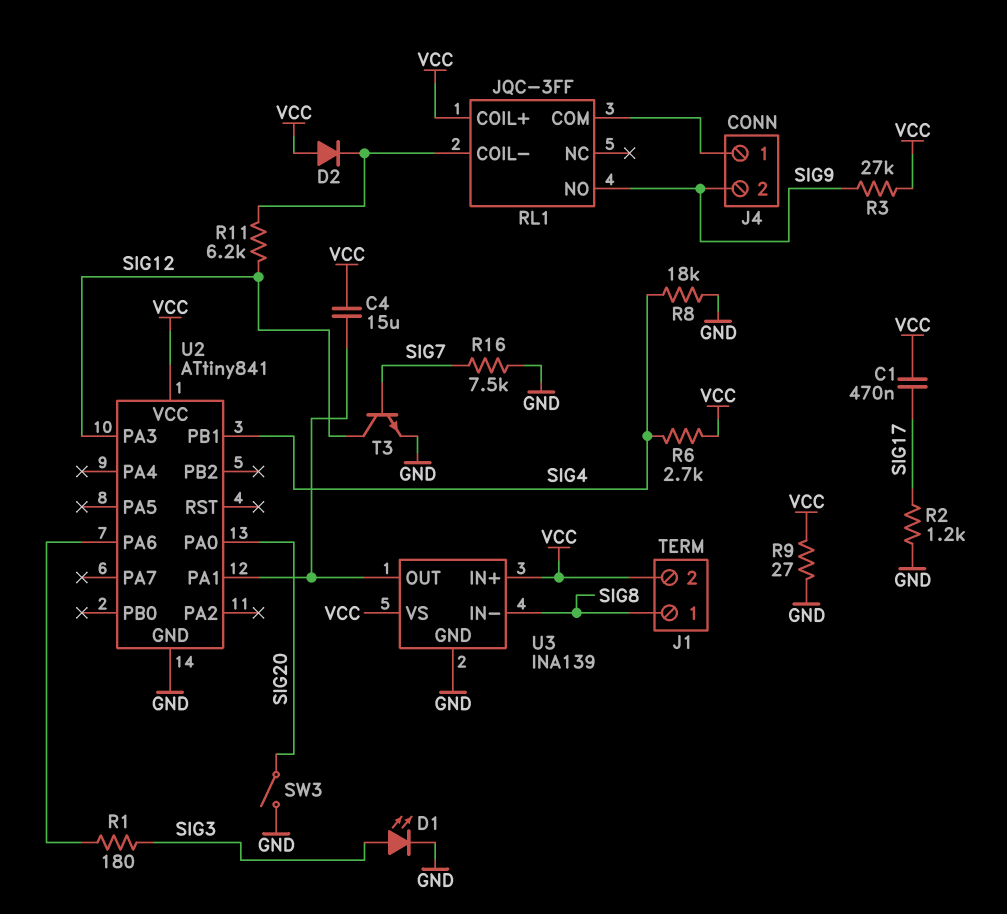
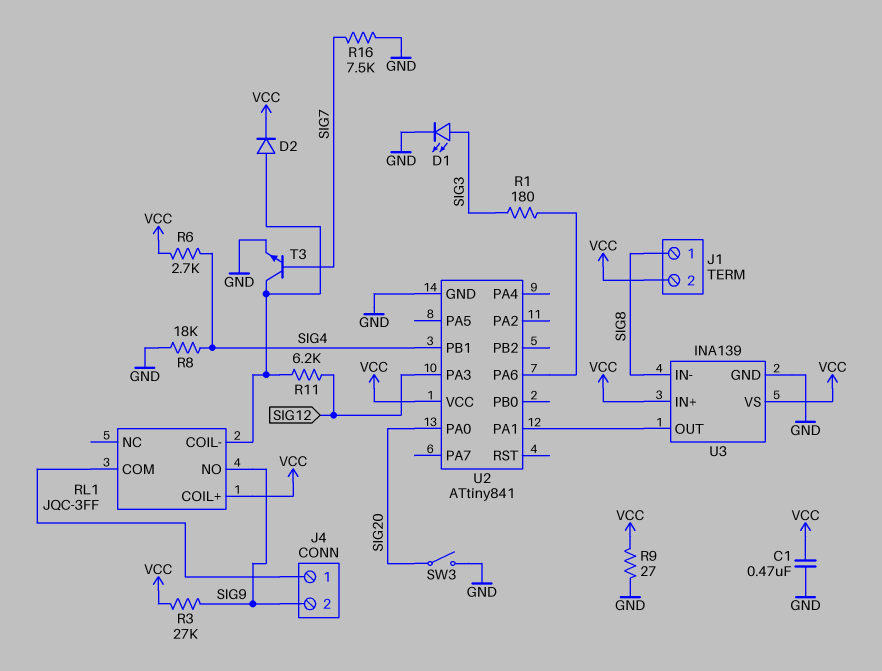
C1: 470nF (SIG17, VCC) -> 470nF (GND, VCC)
C4: 15uF (U2/PA1, VCC) -> none
D2: diode (A VCC, K RL1/COIL-) -> diode (A RL1/COIL-, K VCC)
R2: 1.2k (GND, SIG17) -> none
T3: NPN (B SIG7, C SIG12, E GND) -> NPN (B SIG7, C RL1/COIL-, E GND)

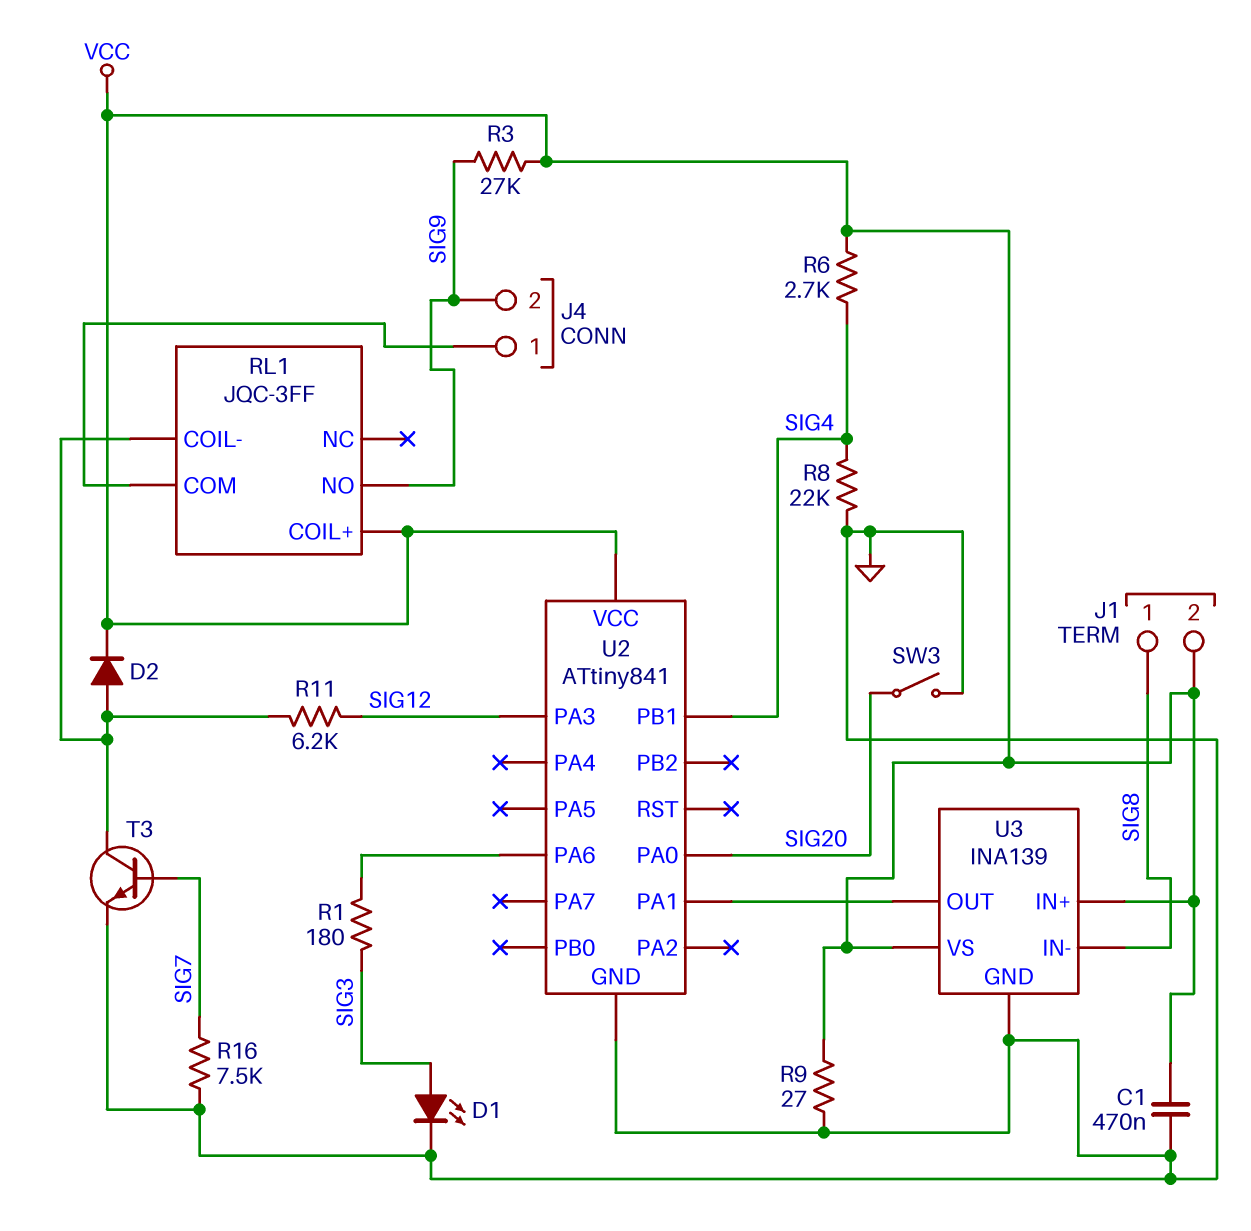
R8: 18k (GND, SIG4) -> 22k (GND, SIG4)

